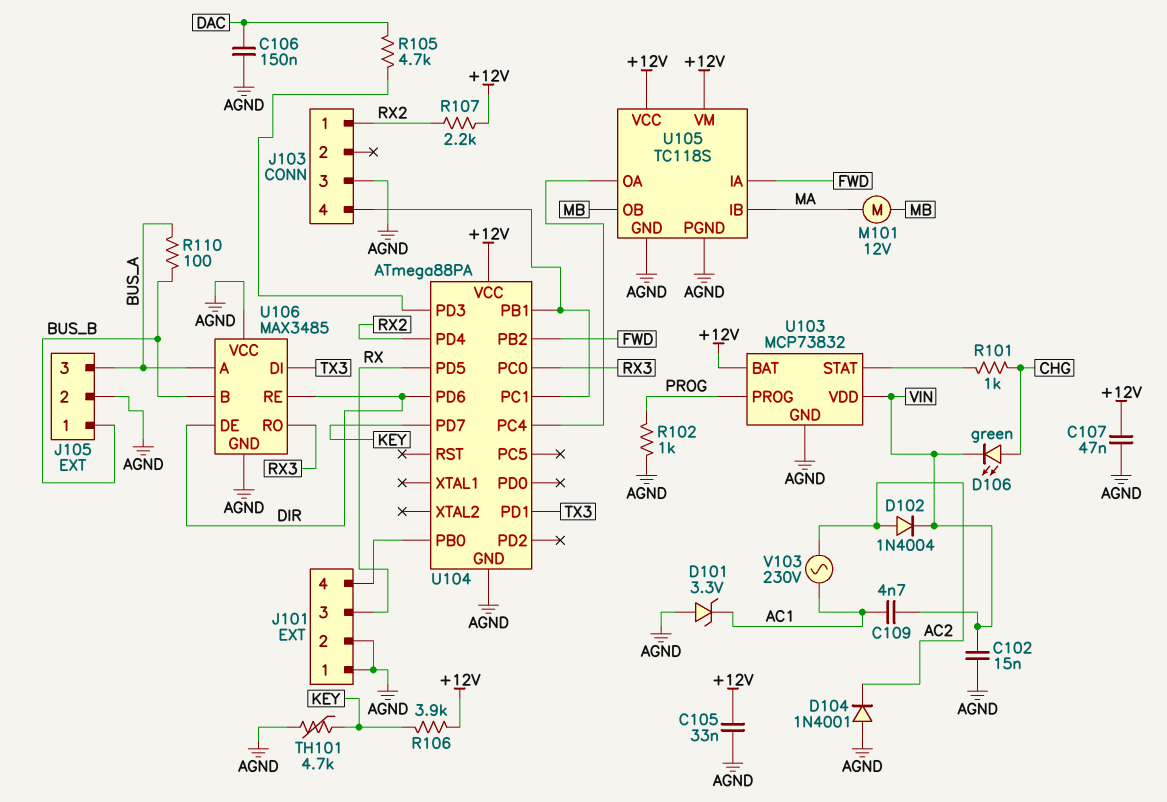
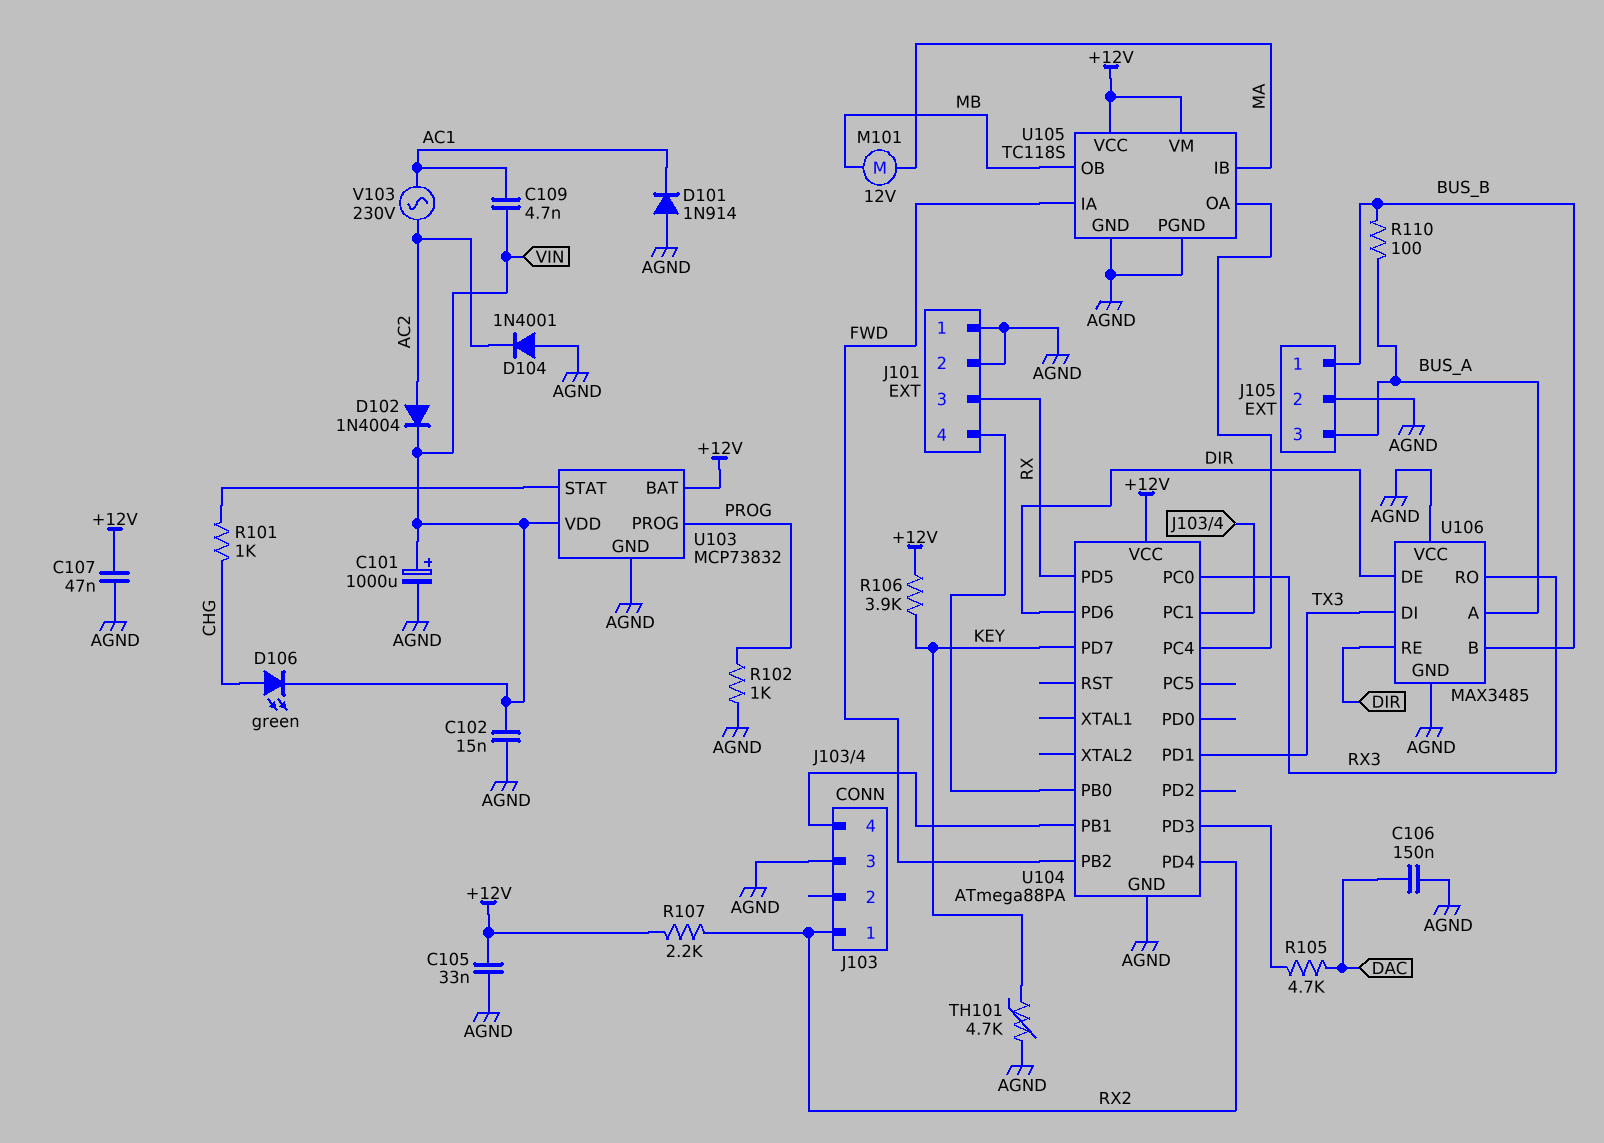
C101: none -> 1000uF (plus VIN, minus AGND)
D101: zener 3.3V (A AGND, K AC1) -> diode 1N914 (A AGND, K AC1)

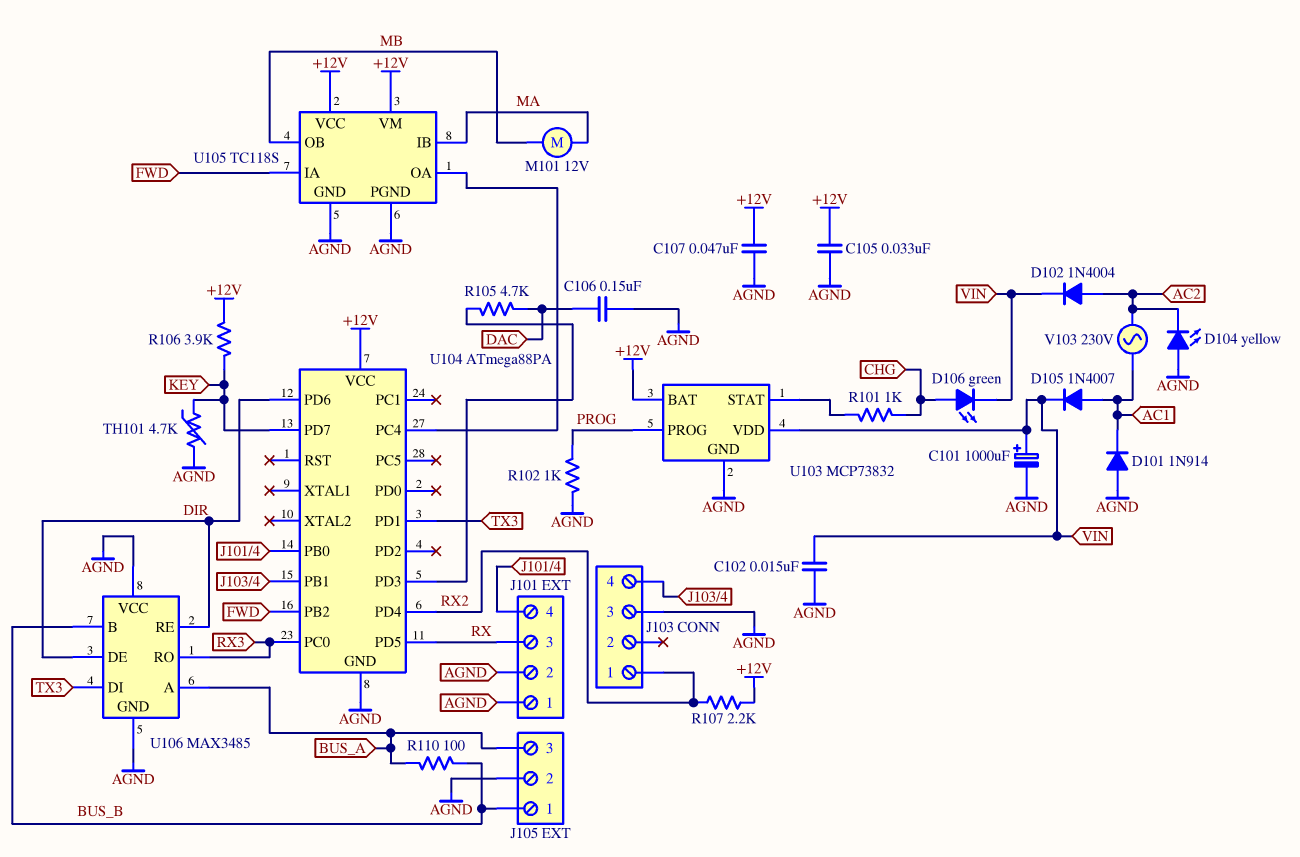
C109: 4.7nF (AC1, VIN) -> none
D104: diode 1N4001 (A AGND, K AC2) -> LED yellow (A AGND, K AC2)
D105: none -> diode 1N4007 (A AC1, K VIN)
U104 pin PC1: J103/4 -> none

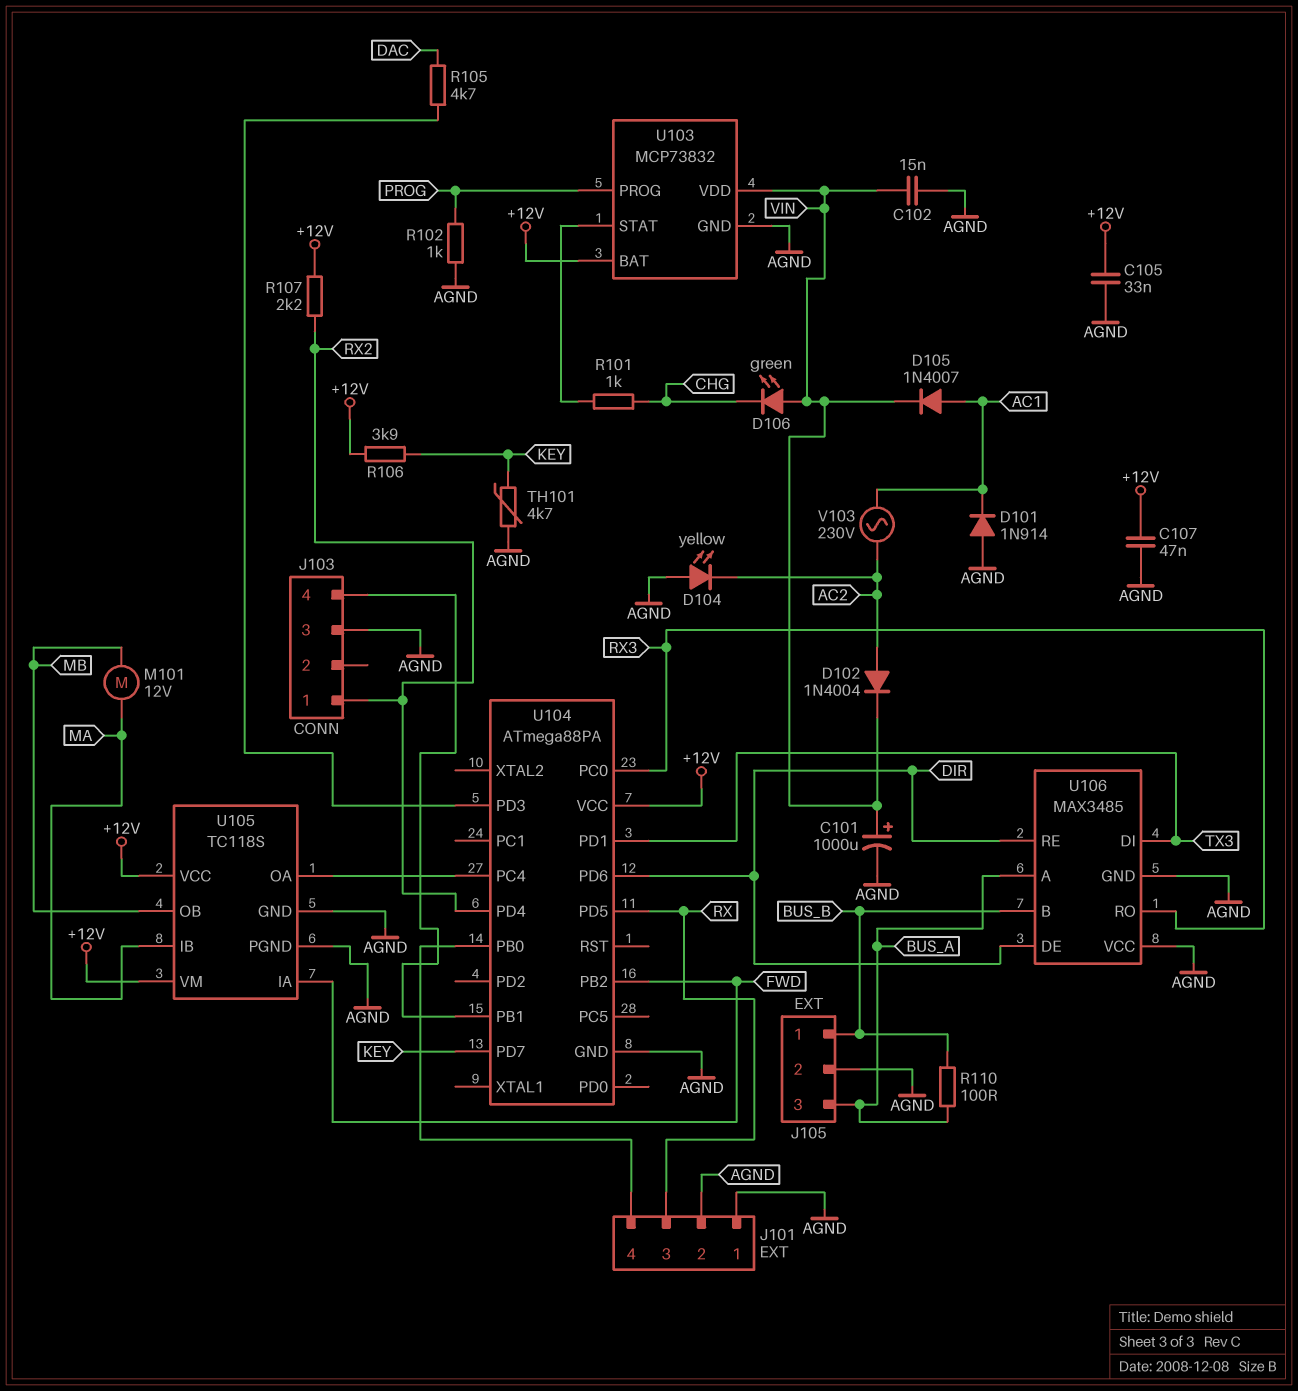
C106: 150nF (AGND, DAC) -> none
D106: LED green (A CHG, K VIN) -> LED green (A VIN, K CHG)

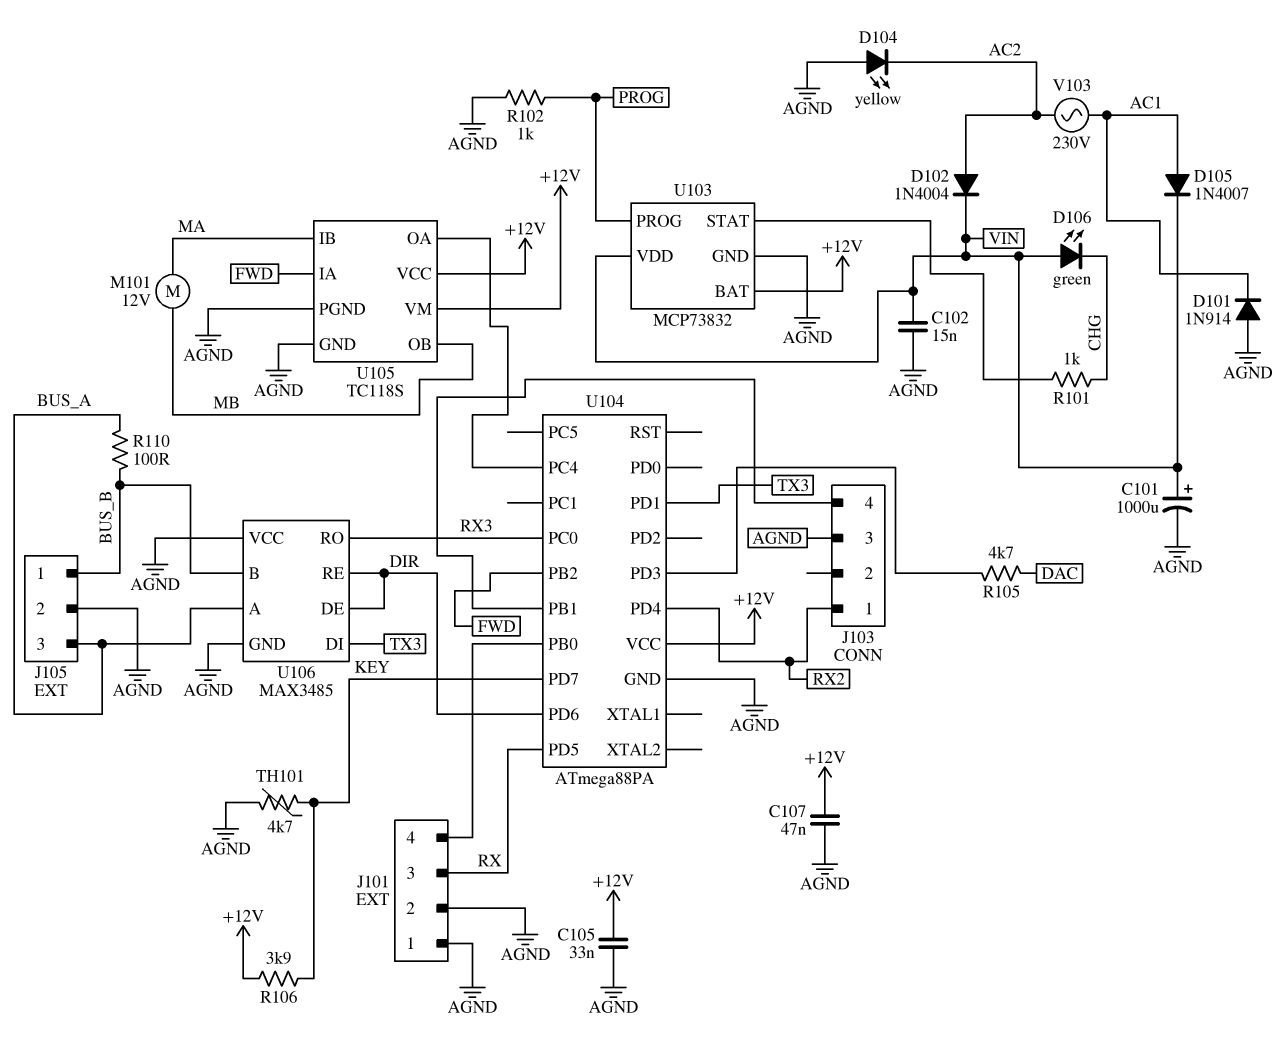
R107: 2.2k (+12V, RX2) -> none

